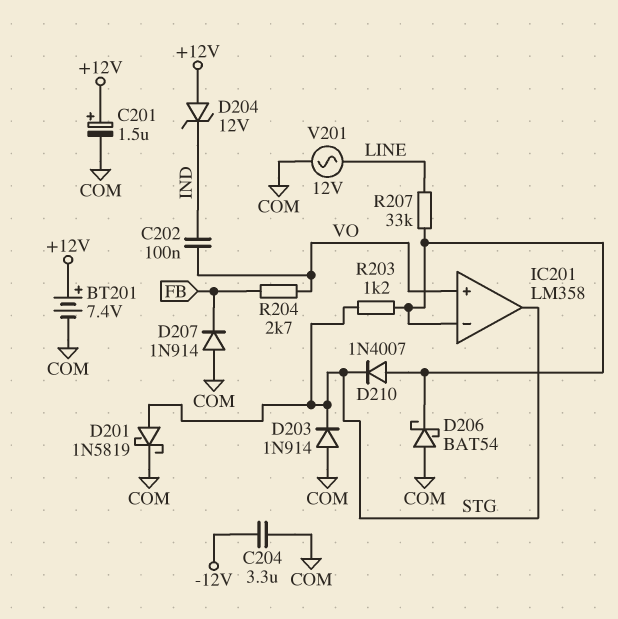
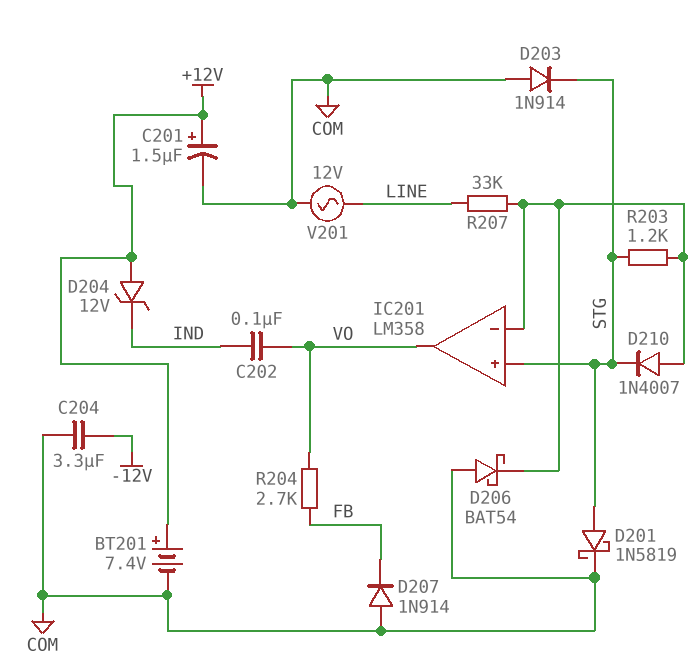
IC201 pin in+: VO -> STG
IC201 pin out: STG -> VO

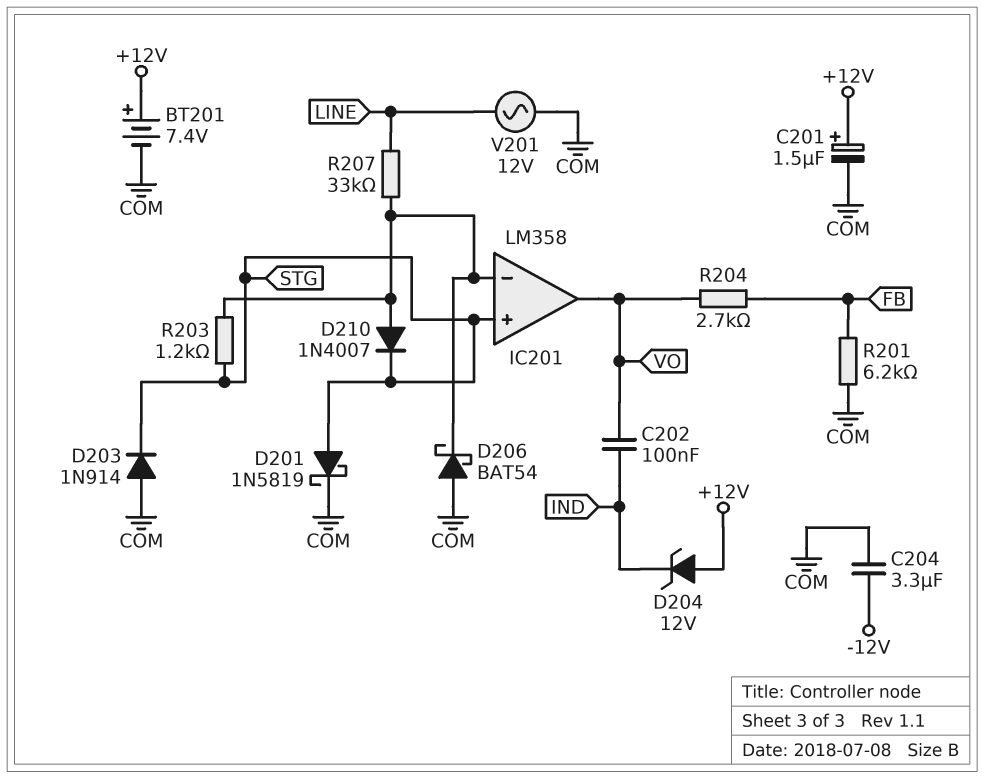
D207: diode 1N914 (A COM, K FB) -> none
R201: none -> 6.2k (COM, FB)

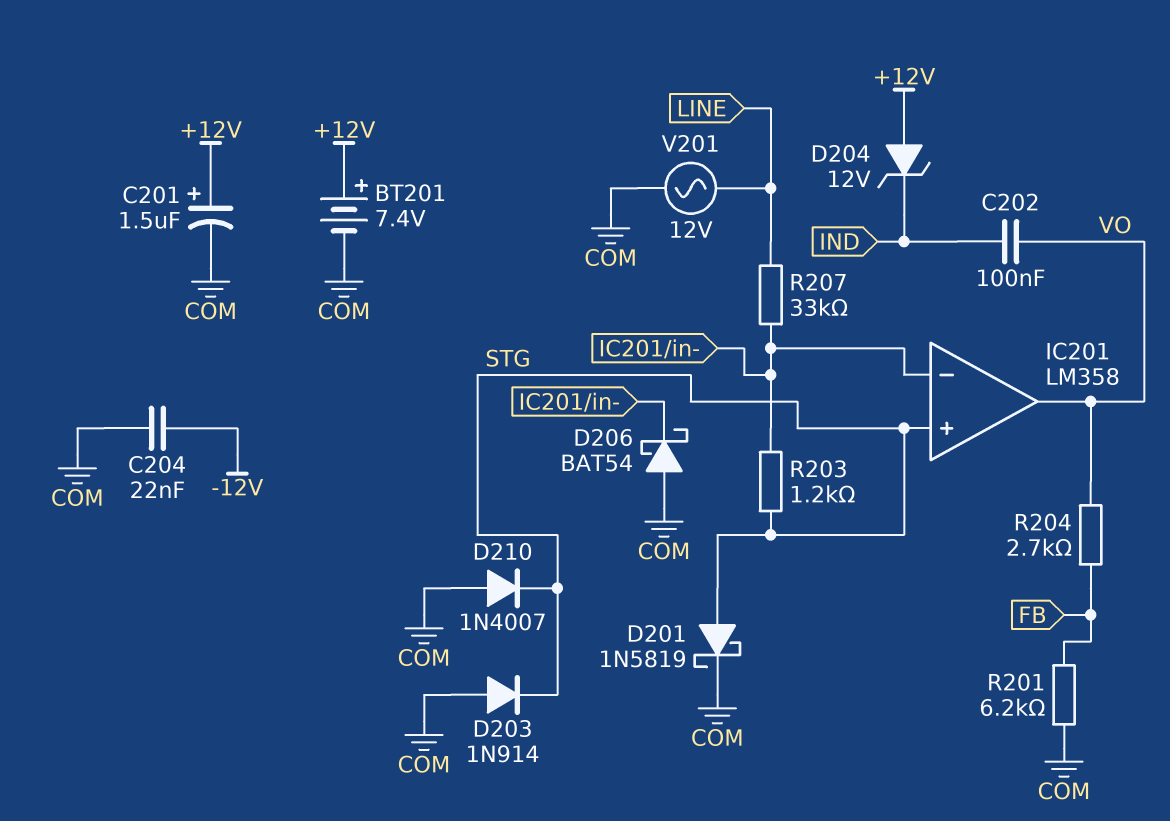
C204: 3.3uF (-12V, COM) -> 22nF (-12V, COM)
D210: diode 1N4007 (A IC201/in-, K STG) -> diode 1N4007 (A COM, K STG)

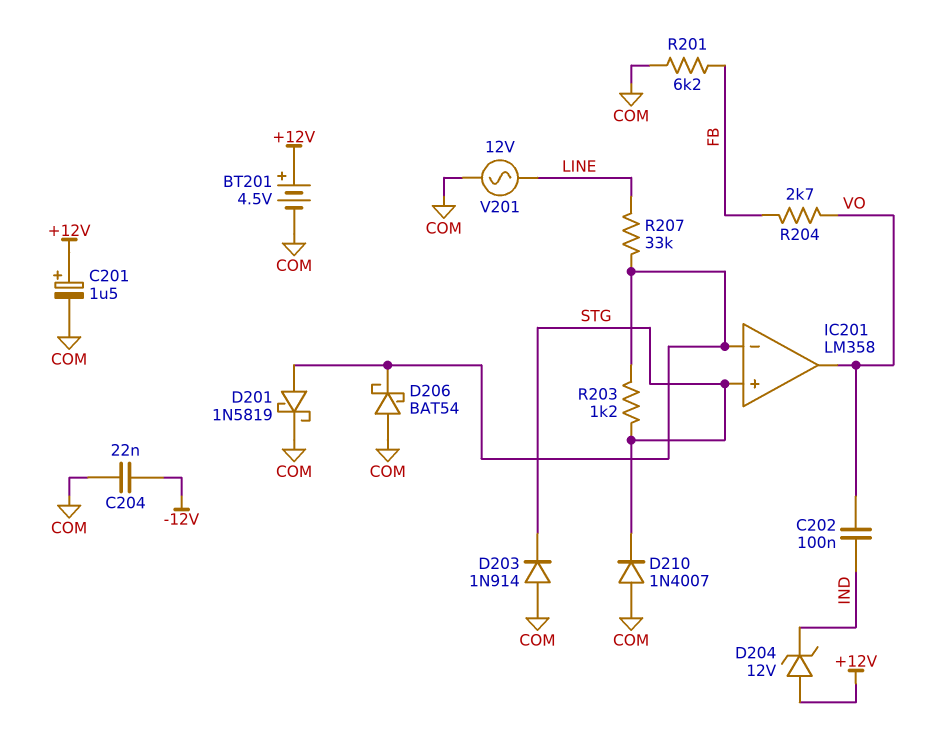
BT201: 7.4V (plus +12V, minus COM) -> 4.5V (plus +12V, minus COM)
D201: schottky 1N5819 (A STG, K COM) -> schottky 1N5819 (A IC201/in-, K COM)

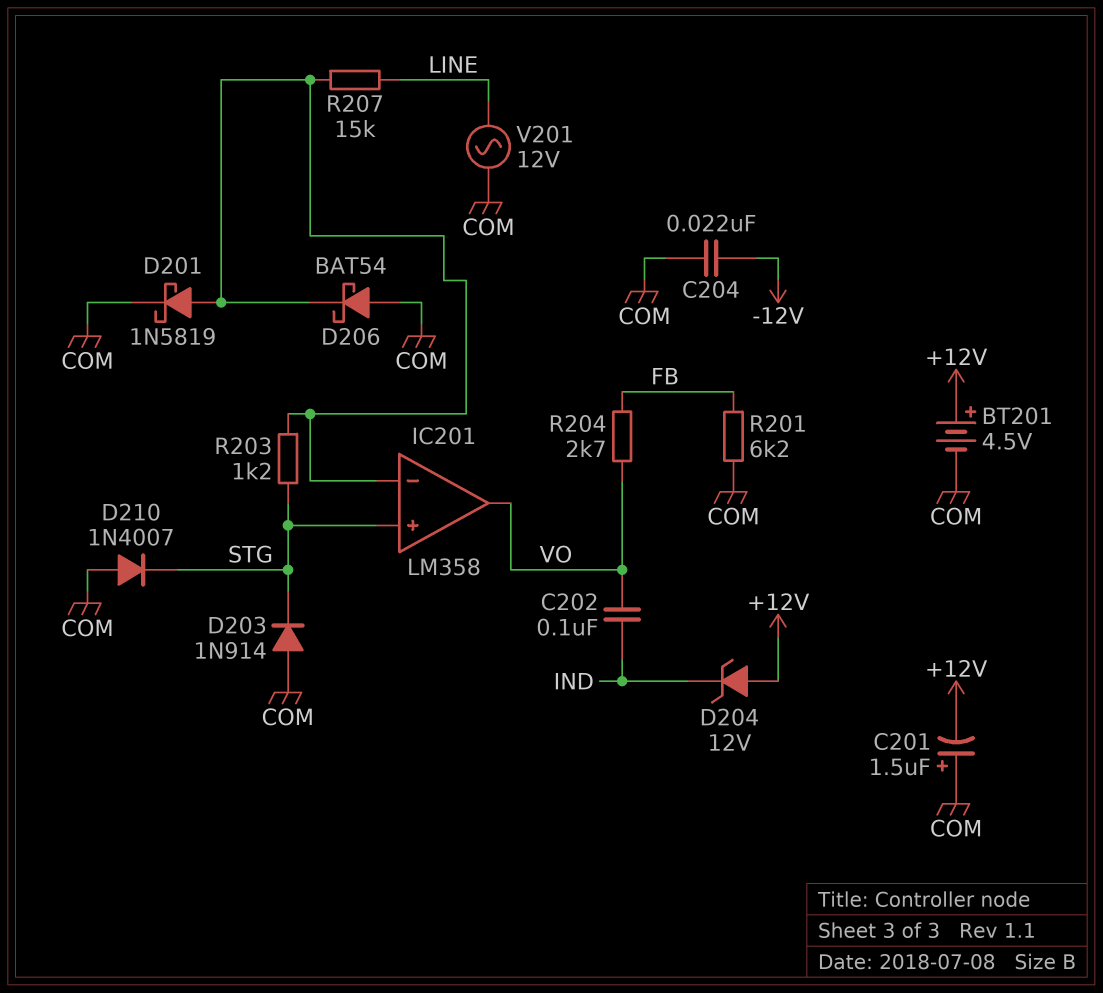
C201: 1.5uF (plus +12V, minus COM) -> 1.5uF (plus COM, minus +12V)
R207: 33k (IC201/in-, LINE) -> 15k (IC201/in-, LINE)

